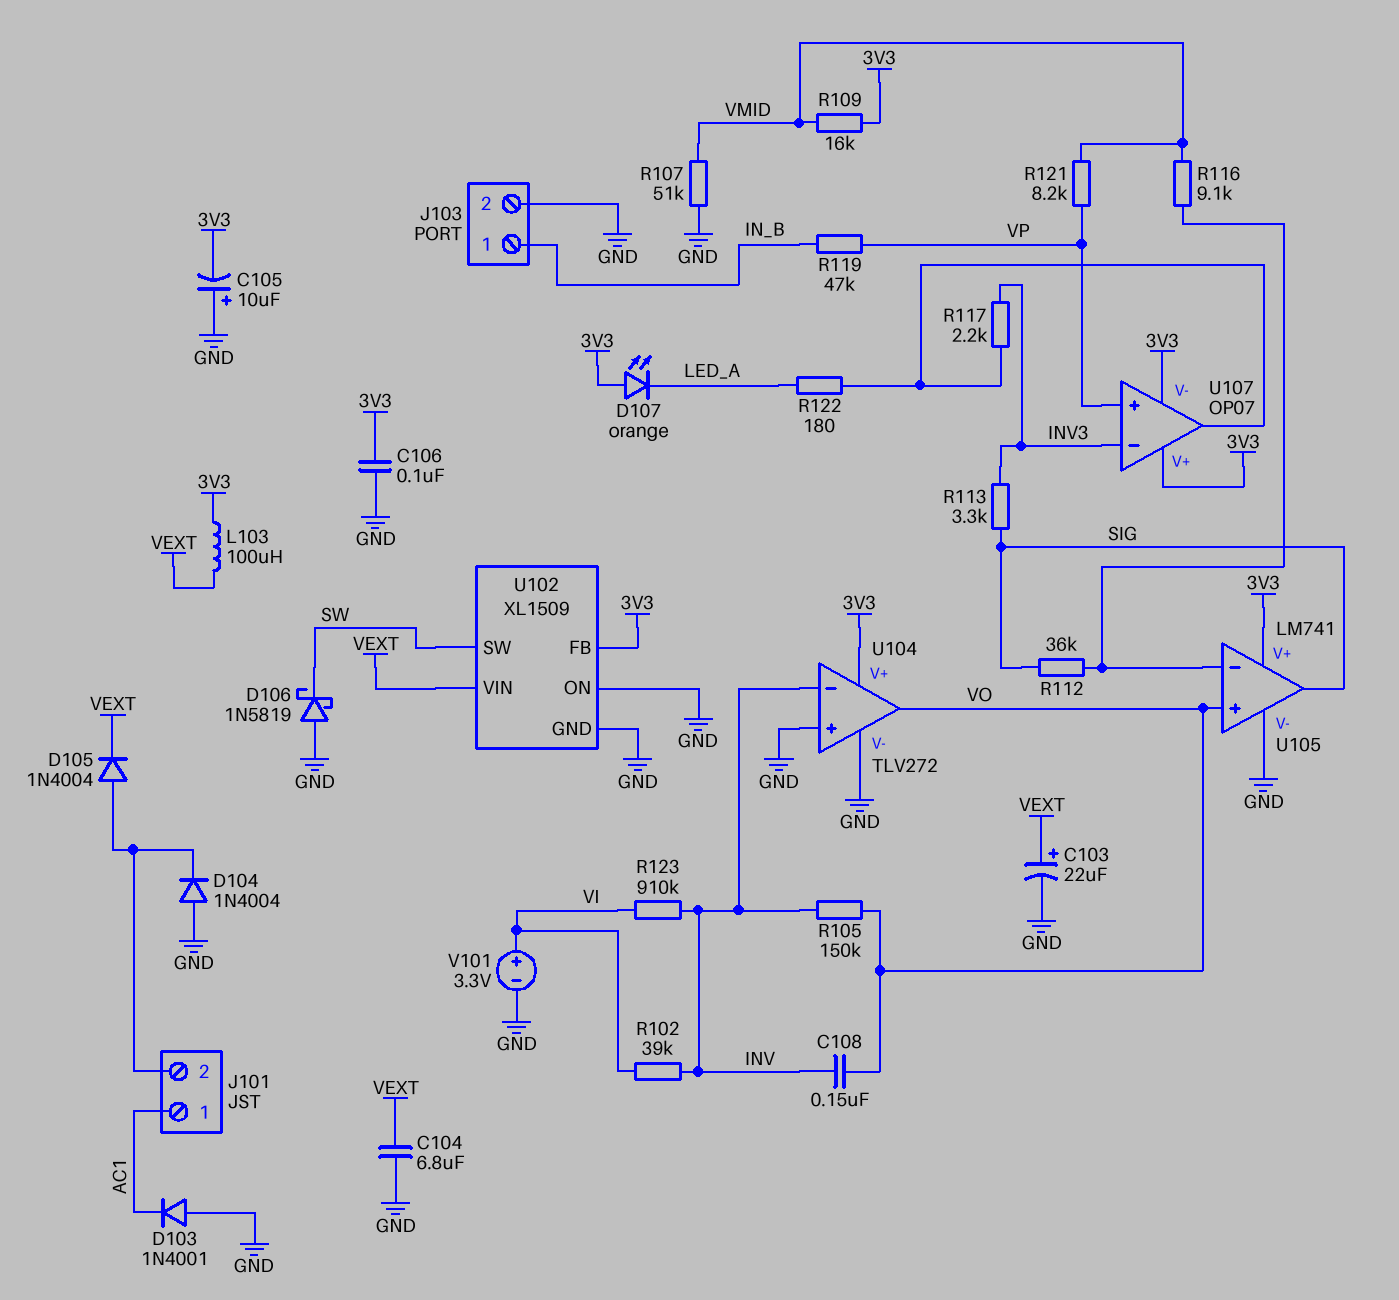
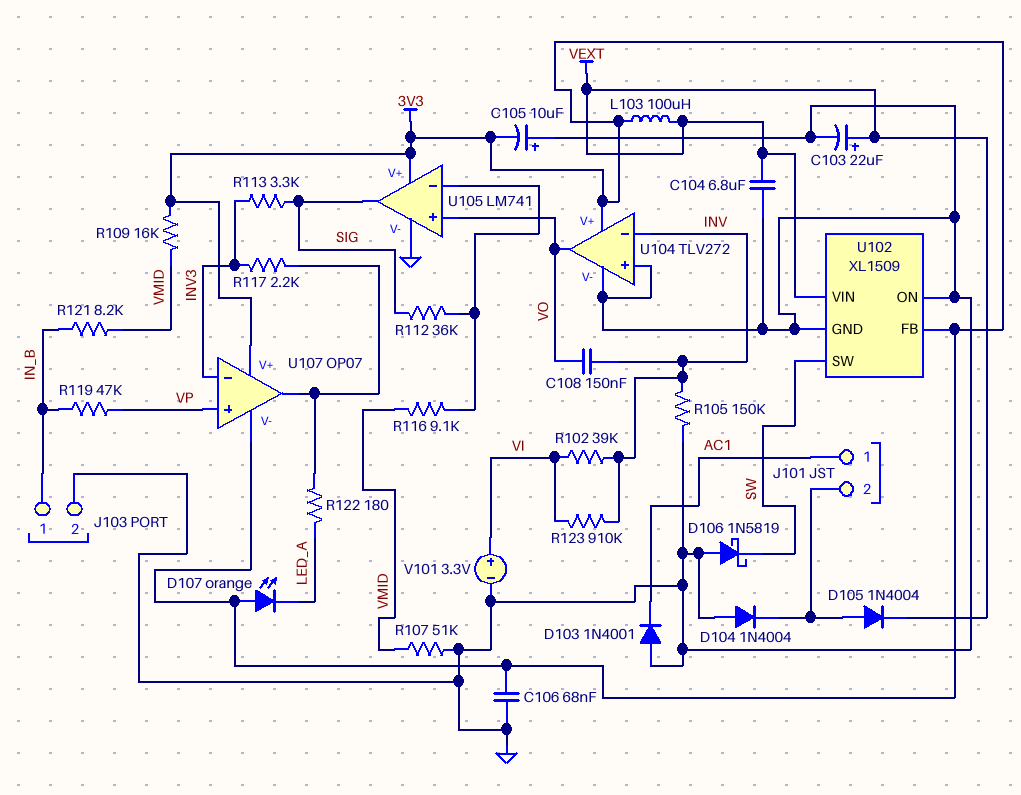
C106: 100nF (3V3, GND) -> 68nF (3V3, GND)
R105: 150k (INV, VO) -> 150k (GND, INV)
R121: 8.2k (VMID, VP) -> 8.2k (IN_B, VMID)

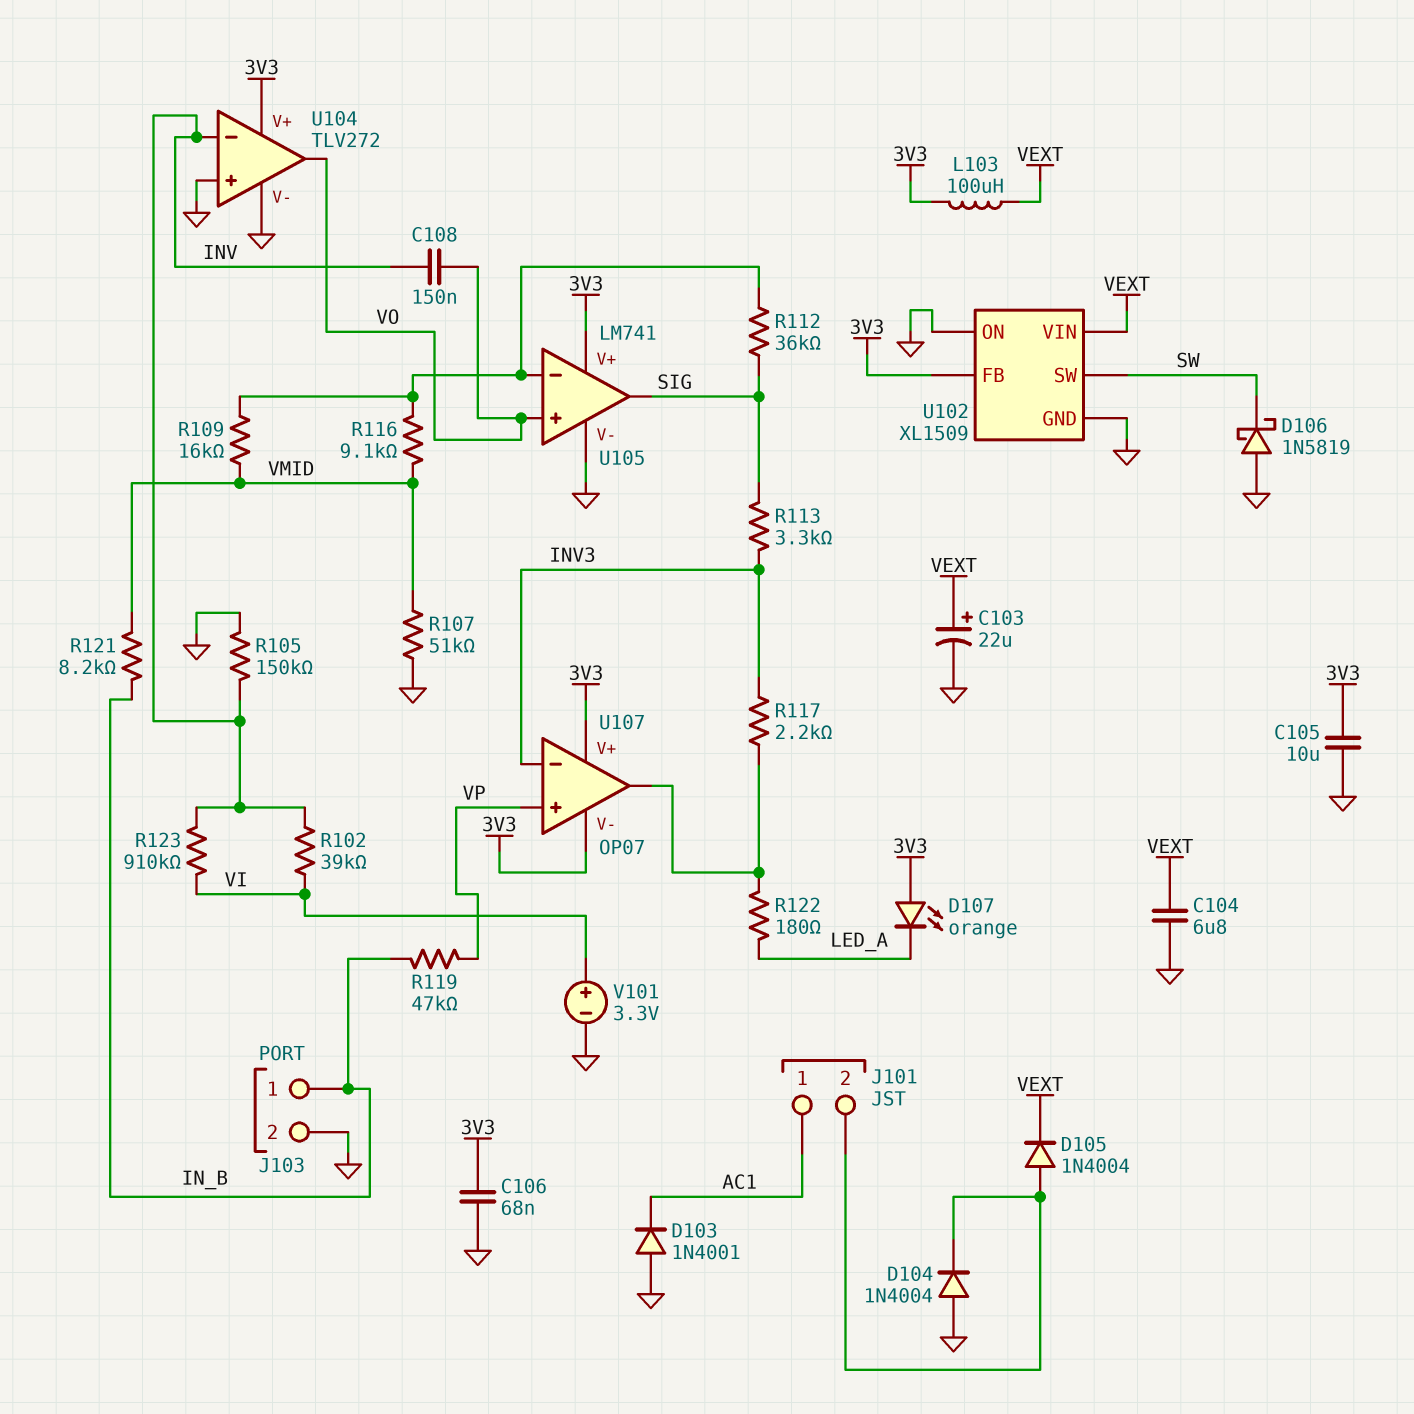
C105: 10uF (plus GND, minus 3V3) -> 10uF (3V3, GND)
R109: 16k (3V3, VMID) -> 16k (U105/in-, VMID)

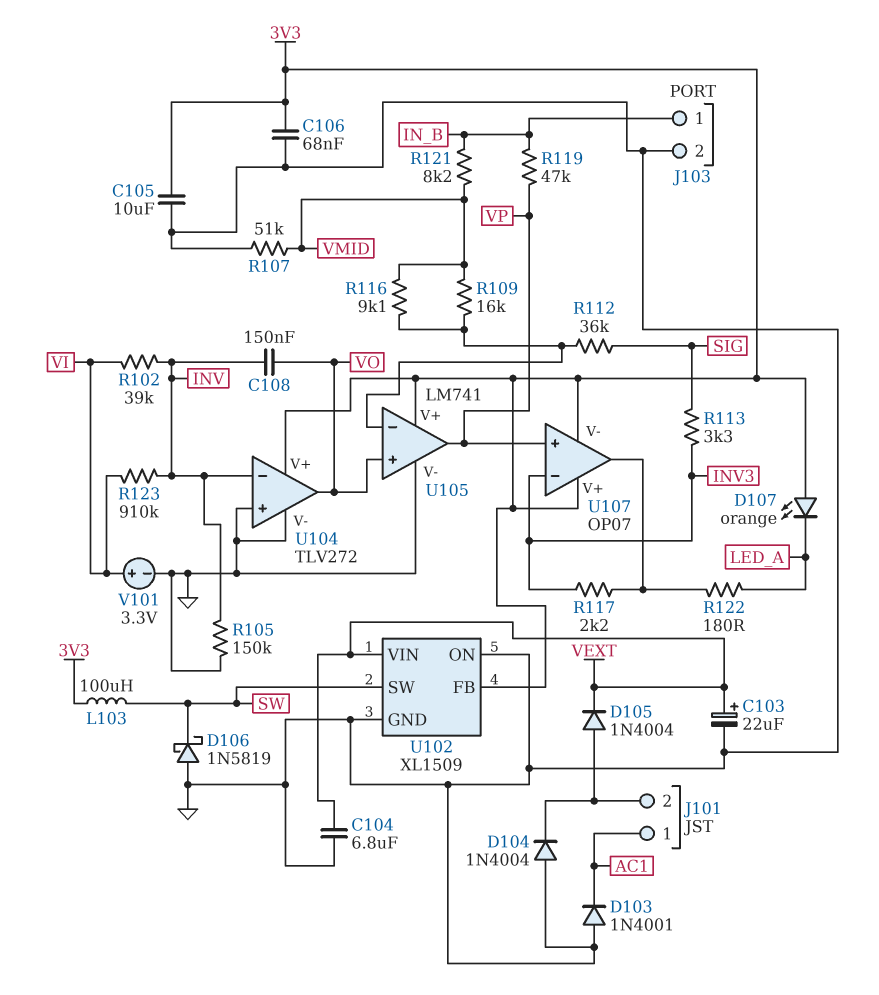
L103: 100uH (3V3, VEXT) -> 100uH (3V3, SW)
U105 pin out: SIG -> VP

